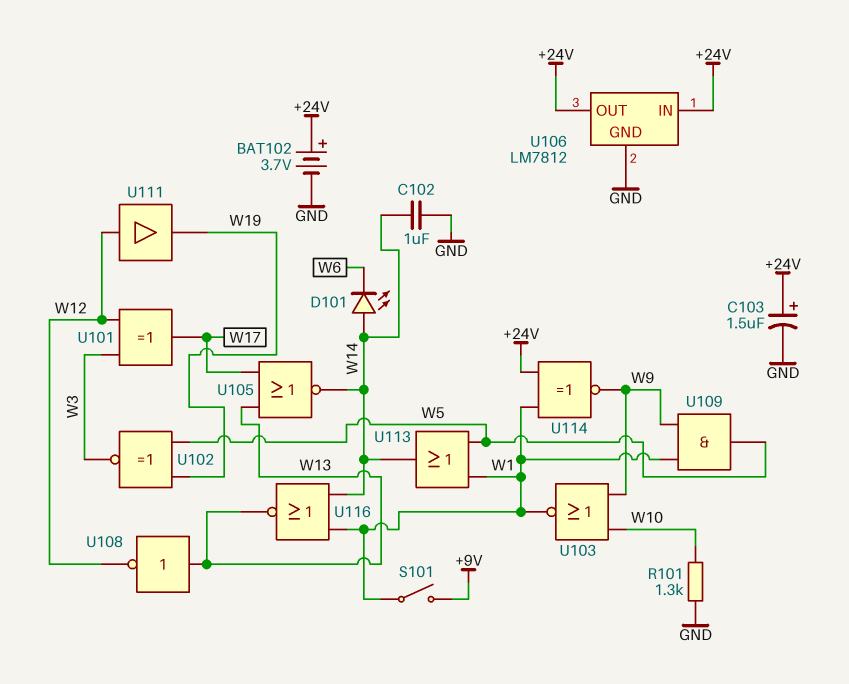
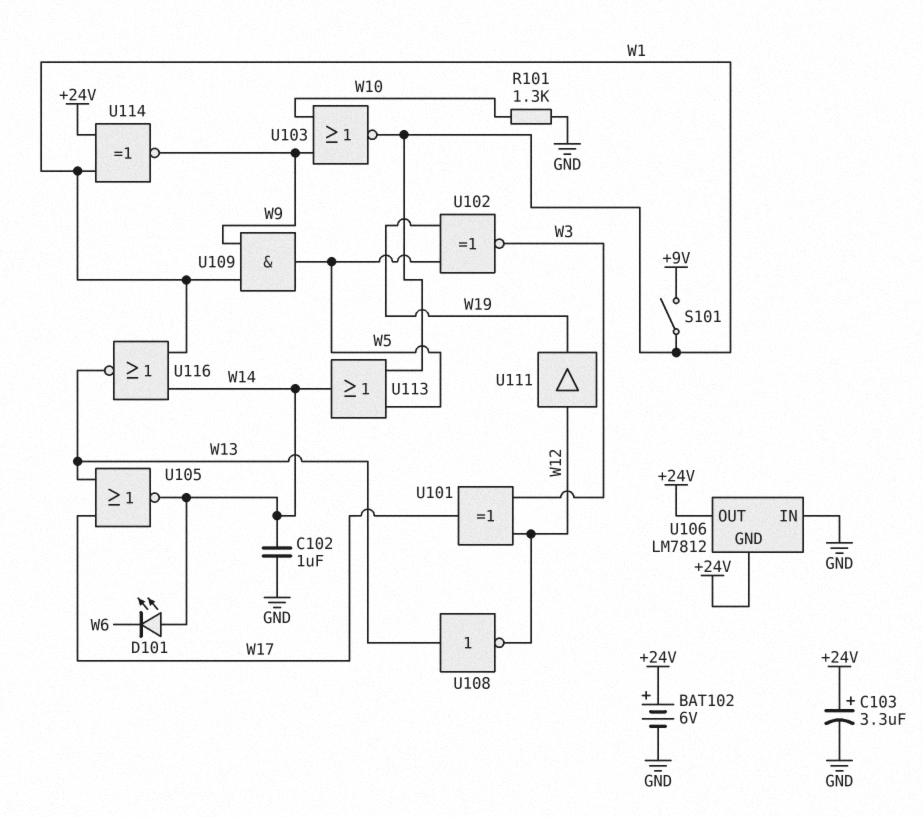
BAT102: 3.7V (plus +24V, minus GND) -> 6V (plus +24V, minus GND)
C103: 1.5uF (plus +24V, minus GND) -> 3.3uF (plus +24V, minus GND)
U106 pin GND: GND -> +24V
U106 pin IN: +24V -> GND

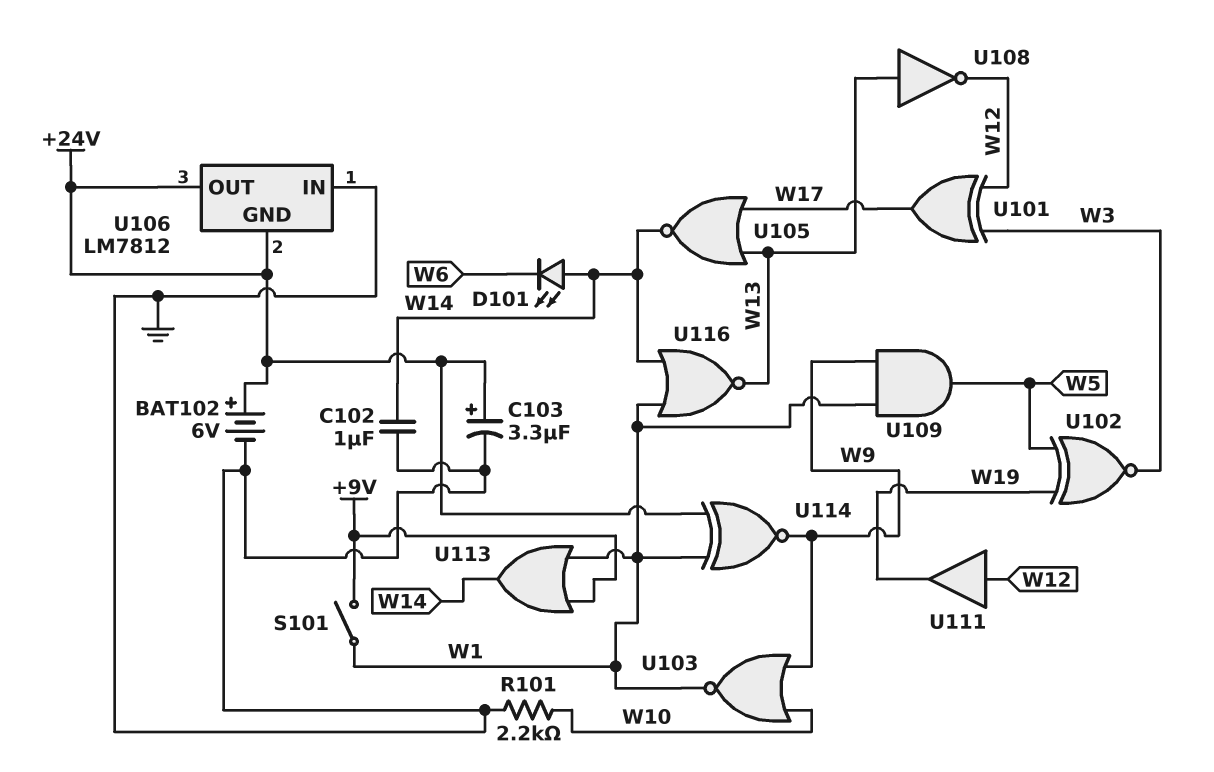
R101: 1.3k (GND, W10) -> 2.2k (GND, W10)
U113: OR (in W1, in W5, out W14) -> OR (in +9V, in W1, out W14)

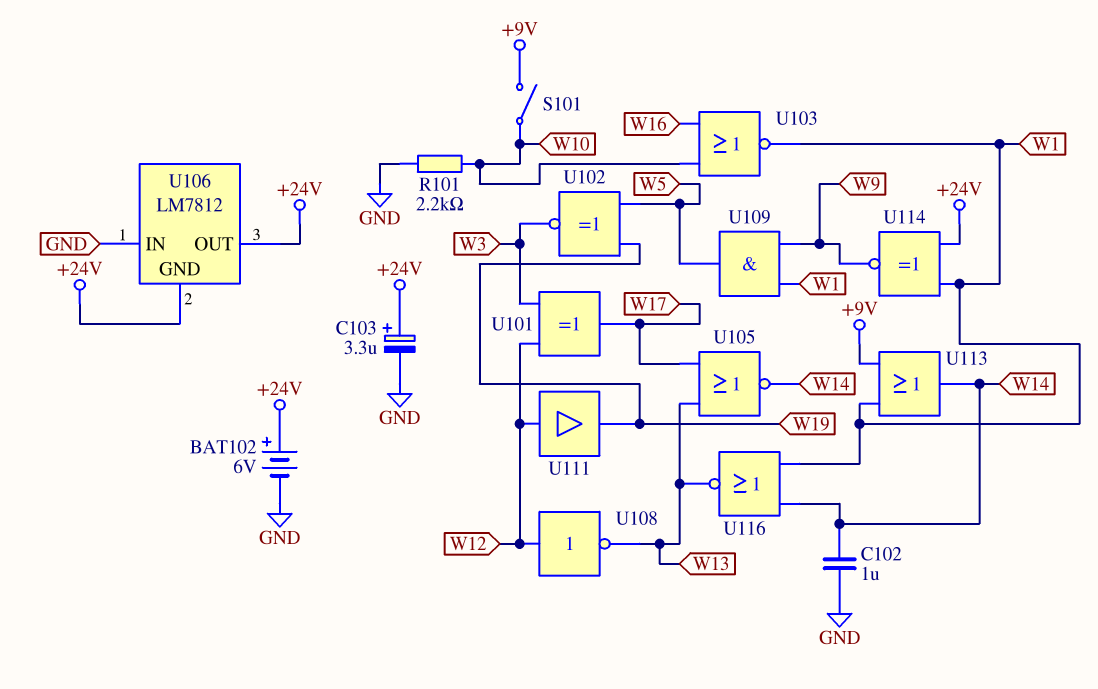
D101: LED (A W14, K W6) -> none
S101: switch (+9V, W1) -> switch (+9V, W10)
U103: NOR (in W9, in W10, out W1) -> NOR (in W10, in W16, out W1)
U108: NOT (in W13, out W12) -> NOT (in W12, out W13)

